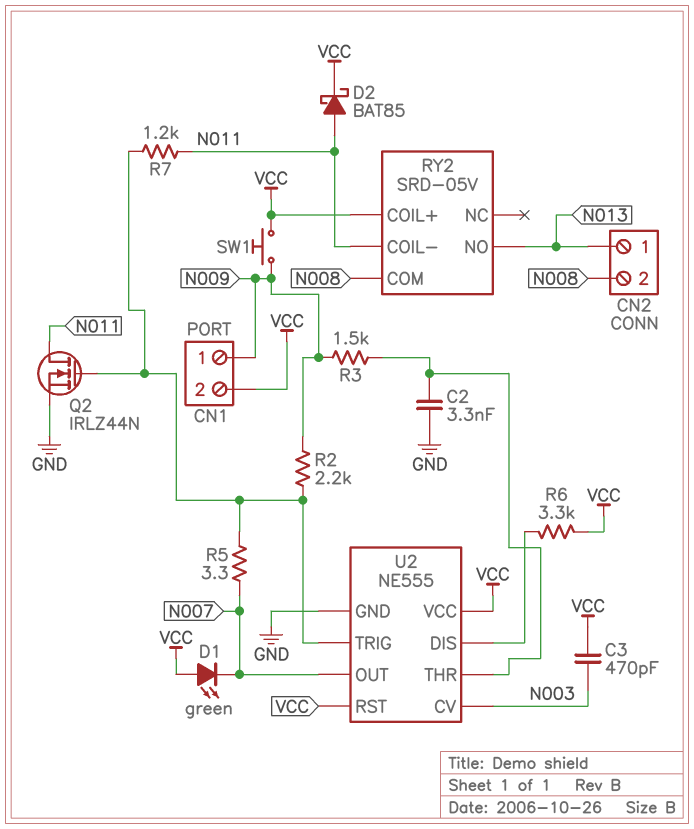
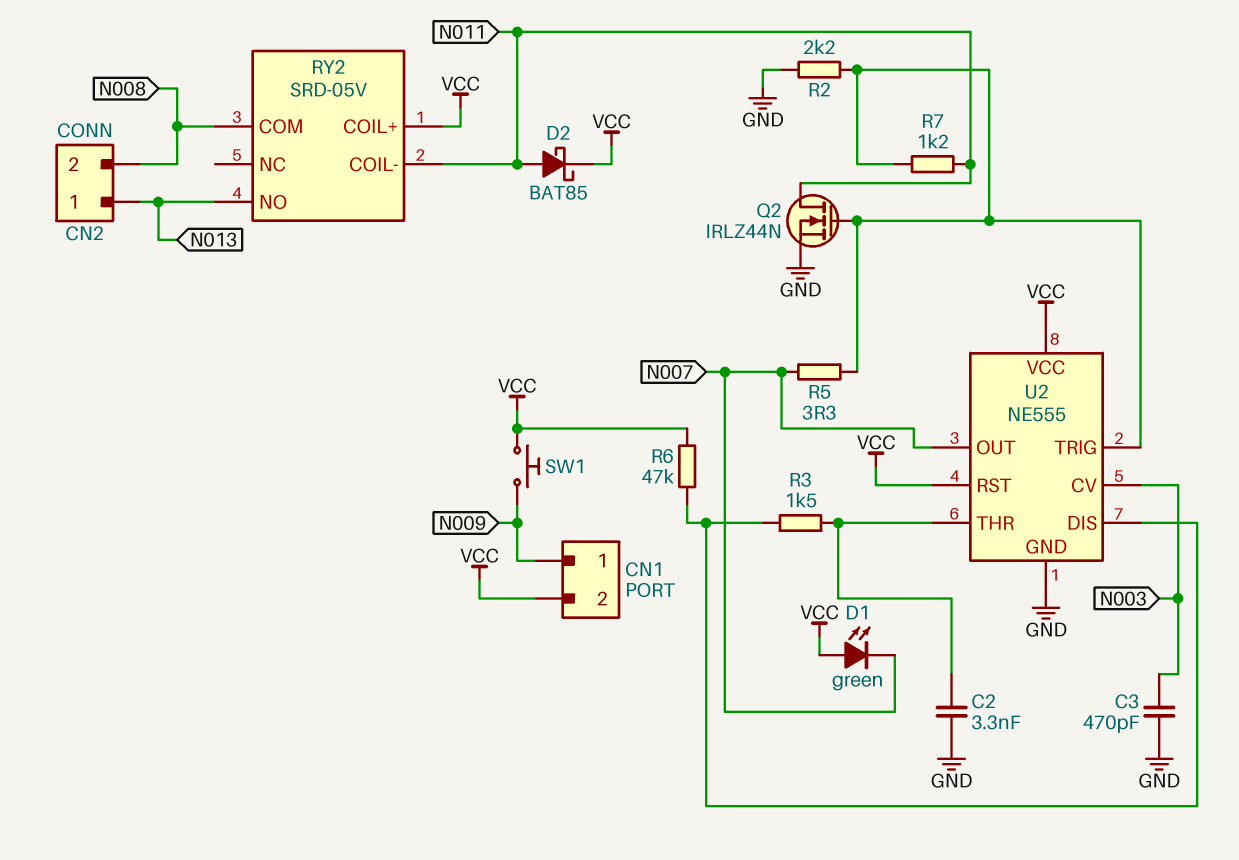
C3: 470pF (N003, VCC) -> 470pF (GND, N003)
R2: 2.2k (N009, U2/TRIG) -> 2.2k (GND, U2/TRIG)
R3: 1.5k (N009, U2/THR) -> 1.5k (U2/DIS, U2/THR)
R6: 3.3k (U2/DIS, VCC) -> 47k (U2/DIS, VCC)

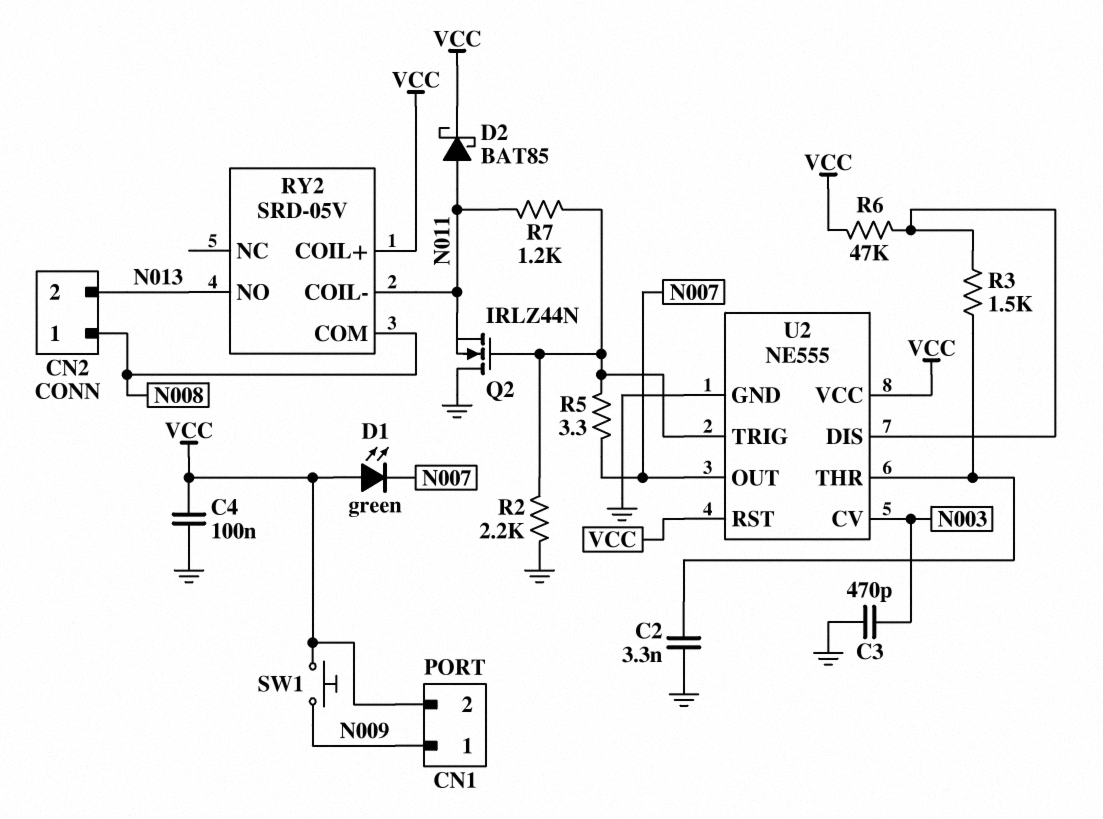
C4: none -> 100nF (GND, VCC)
CN2 pin 1: N013 -> N008
CN2 pin 2: N008 -> N013
Q2: NMOS IRLZ44N (G U2/TRIG, D N011, S GND) -> NMOS IRLZ44N (G U2/TRIG, D GND, S N011)

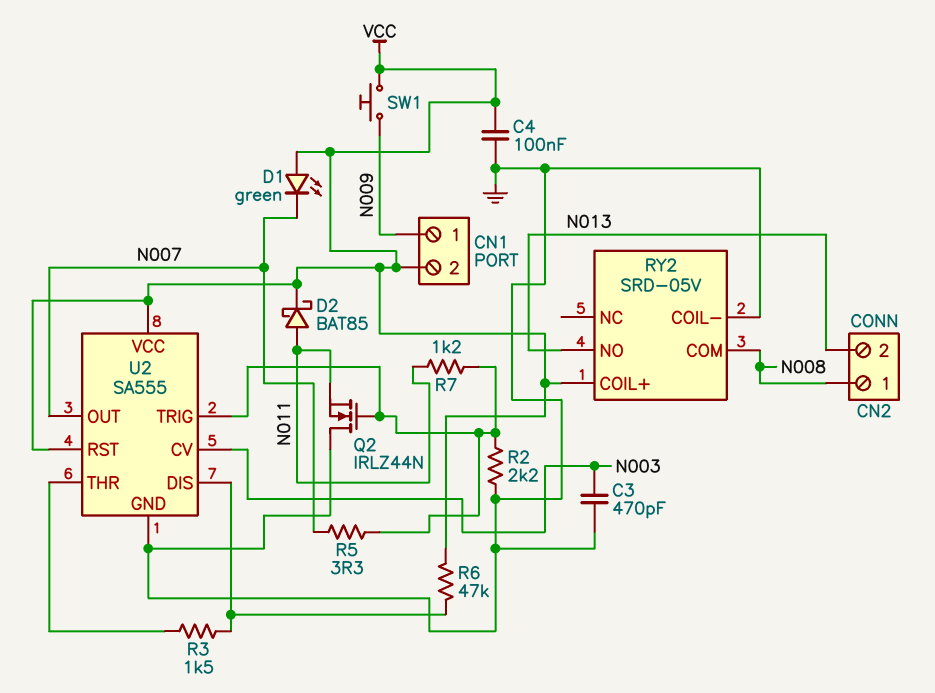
C2: 3.3nF (GND, U2/THR) -> none
RY2 pin COIL-: N011 -> GND
U2: NE555 -> SA555

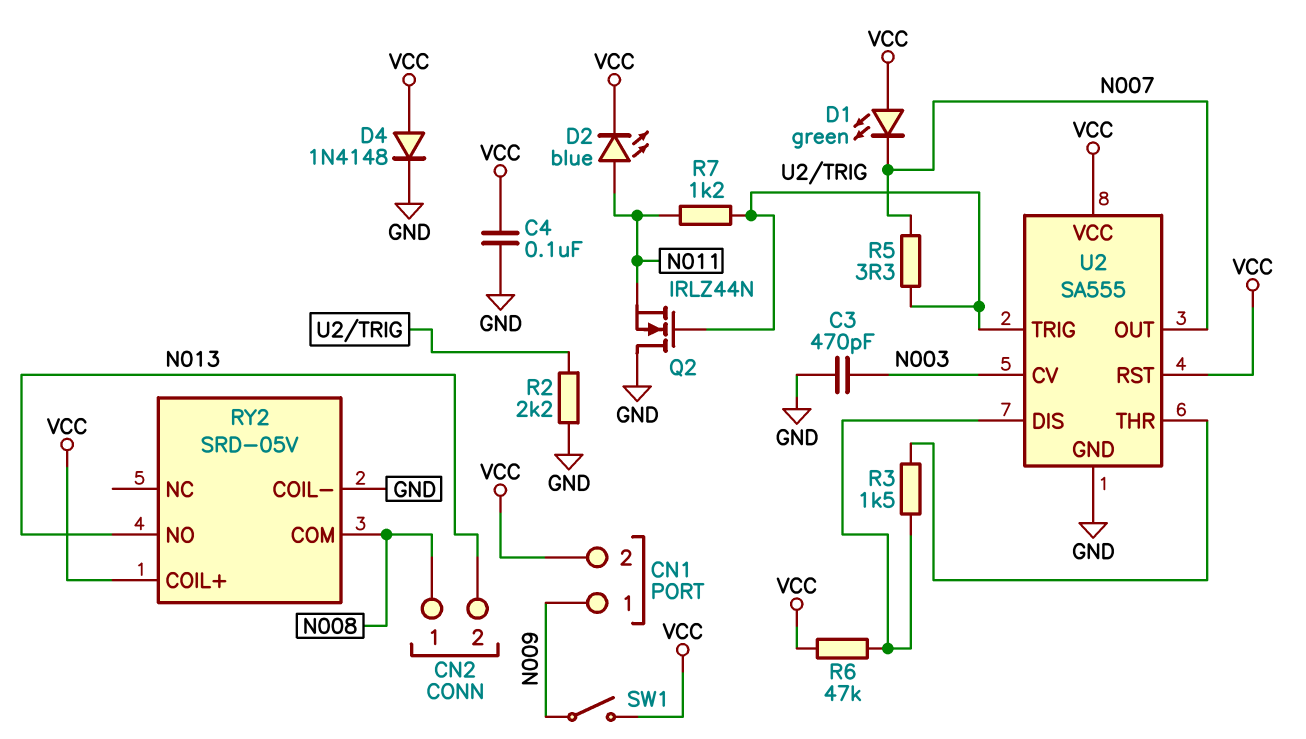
D2: schottky BAT85 (A N011, K VCC) -> LED blue (A N011, K VCC)
D4: none -> diode 1N4148 (A VCC, K GND)
SW1: button (N009, VCC) -> switch (N009, VCC)

